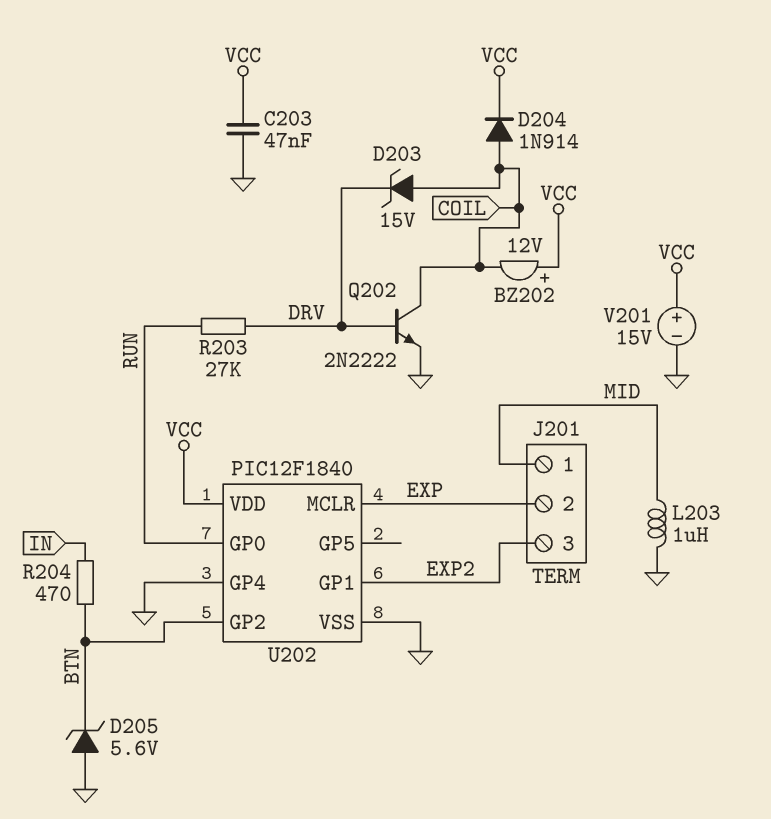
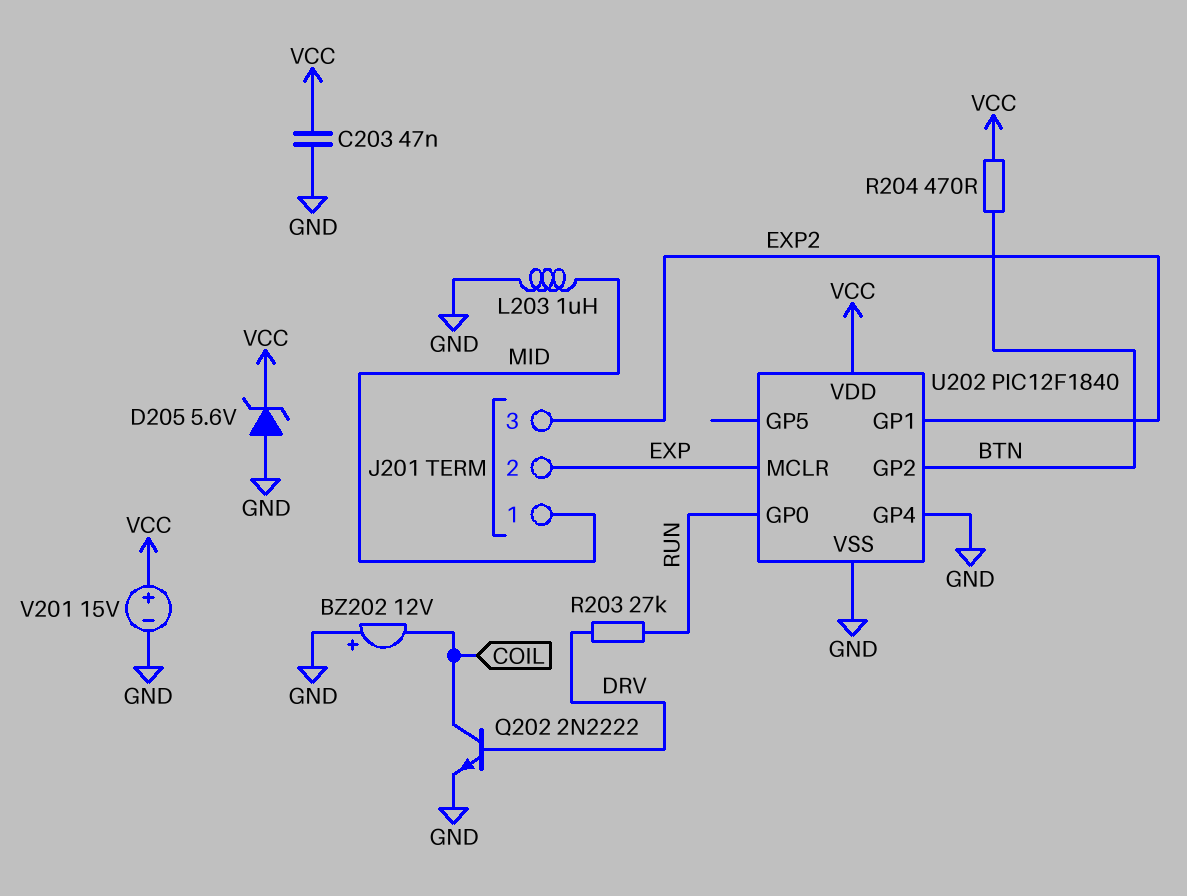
BZ202: buzzer 12V (plus VCC, minus COIL) -> buzzer 12V (plus GND, minus COIL)
D203: zener 15V (A COIL, K DRV) -> none
D204: diode 1N914 (A COIL, K VCC) -> none
D205: zener 5.6V (A GND, K BTN) -> zener 5.6V (A GND, K VCC)
R204: 470 (BTN, IN) -> 470 (BTN, VCC)

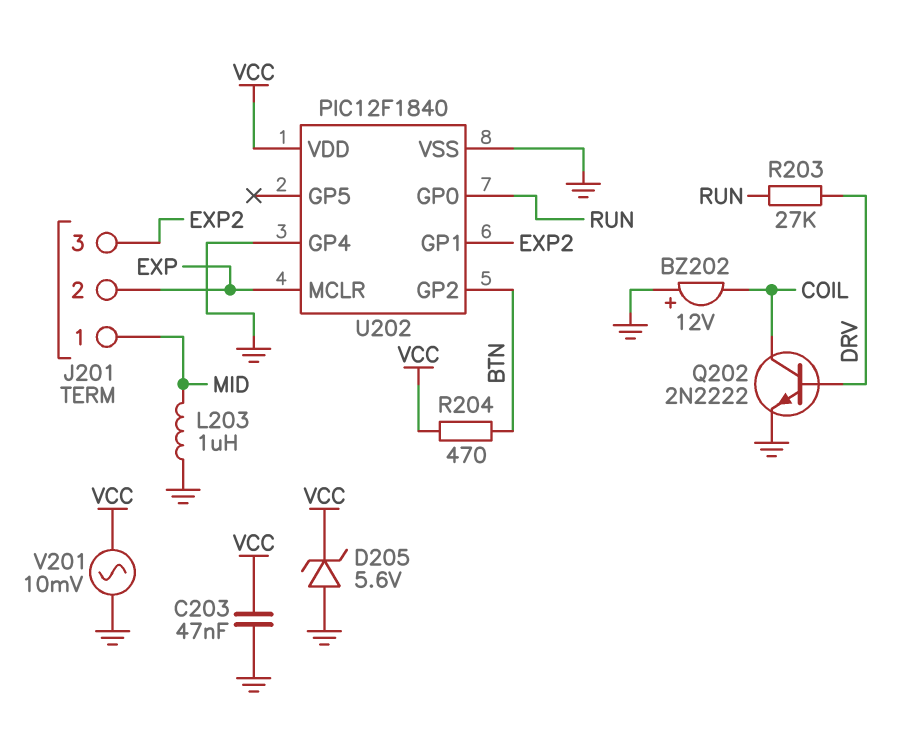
V201: 15V (plus VCC, minus GND) -> AC 10mV (GND, VCC)

